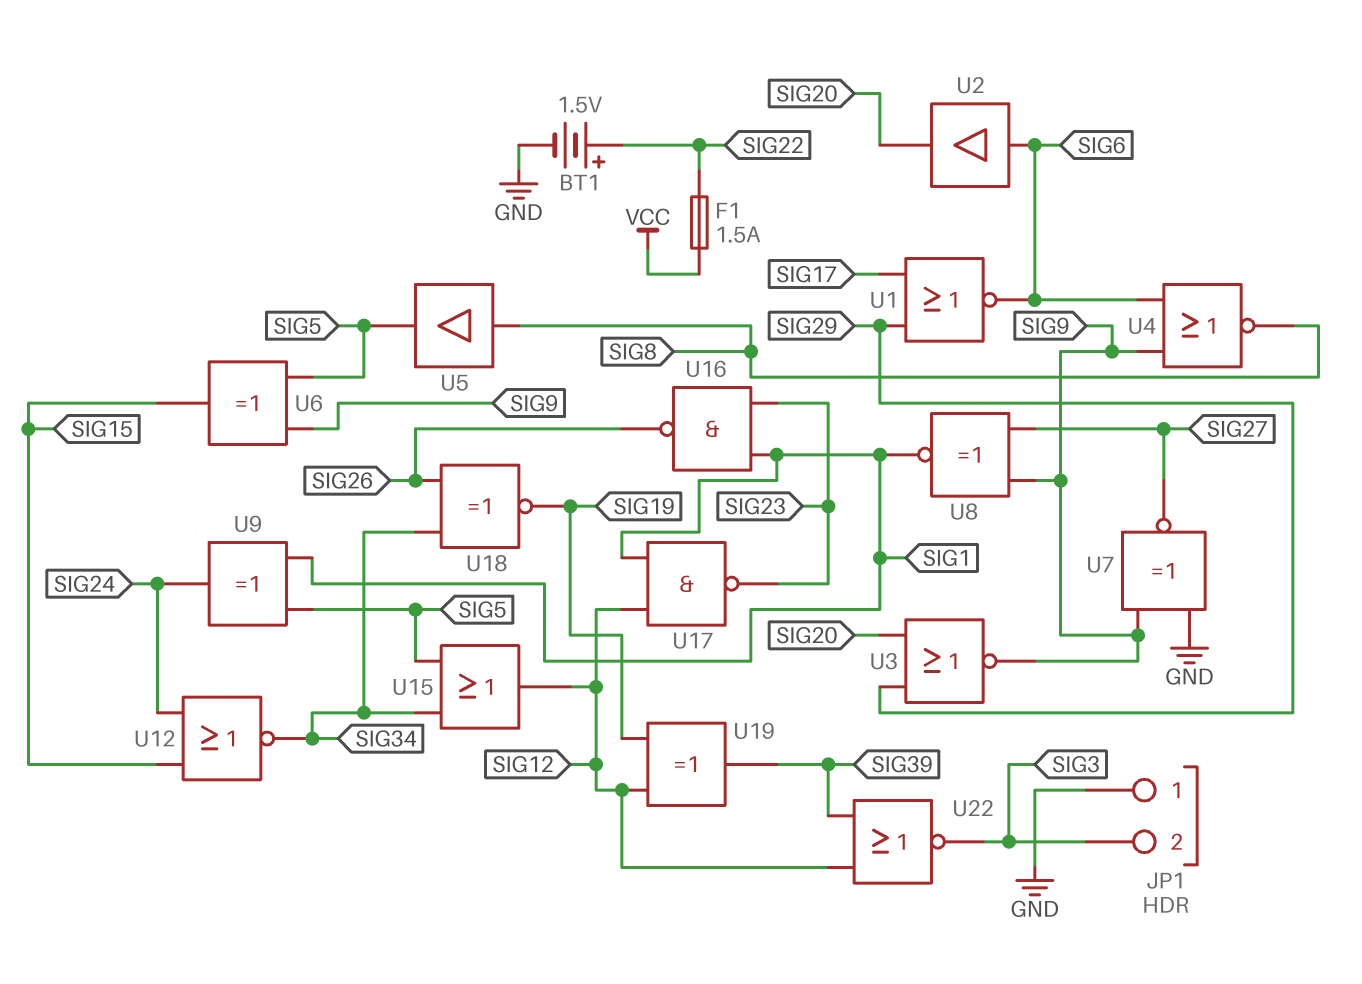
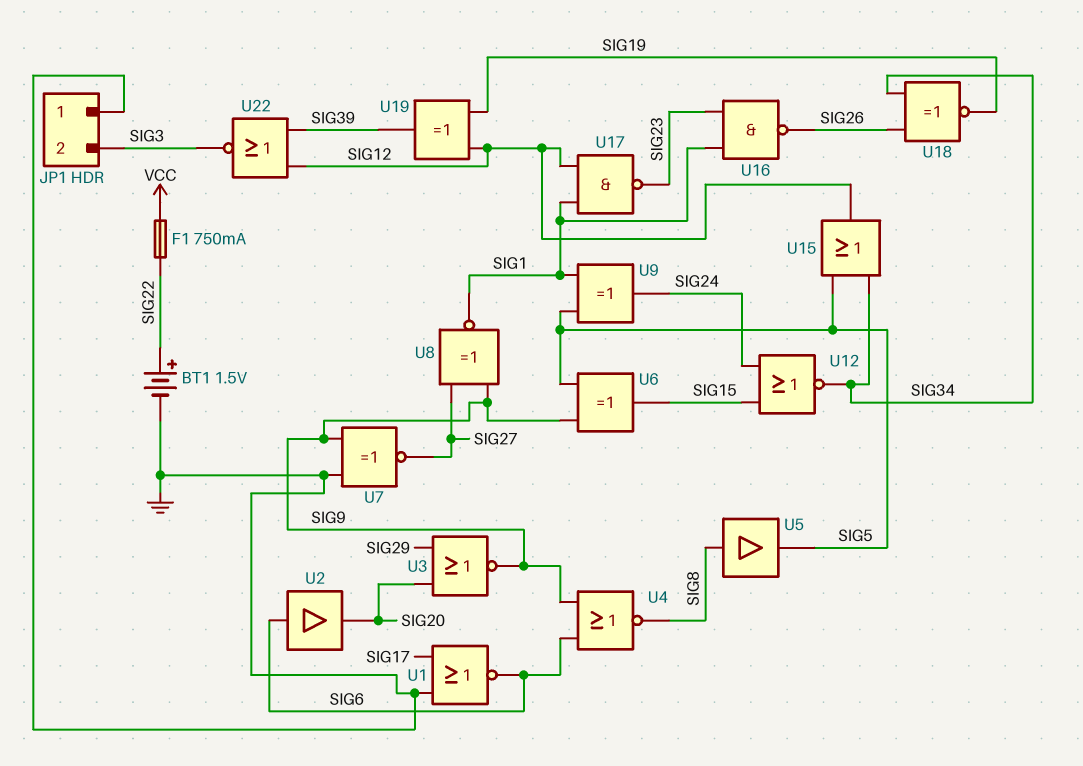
F1: 1.5A (SIG22, VCC) -> 750mA (SIG22, VCC)
U1: NOR (in SIG17, in SIG29, out SIG6) -> NOR (in GND, in SIG17, out SIG6)

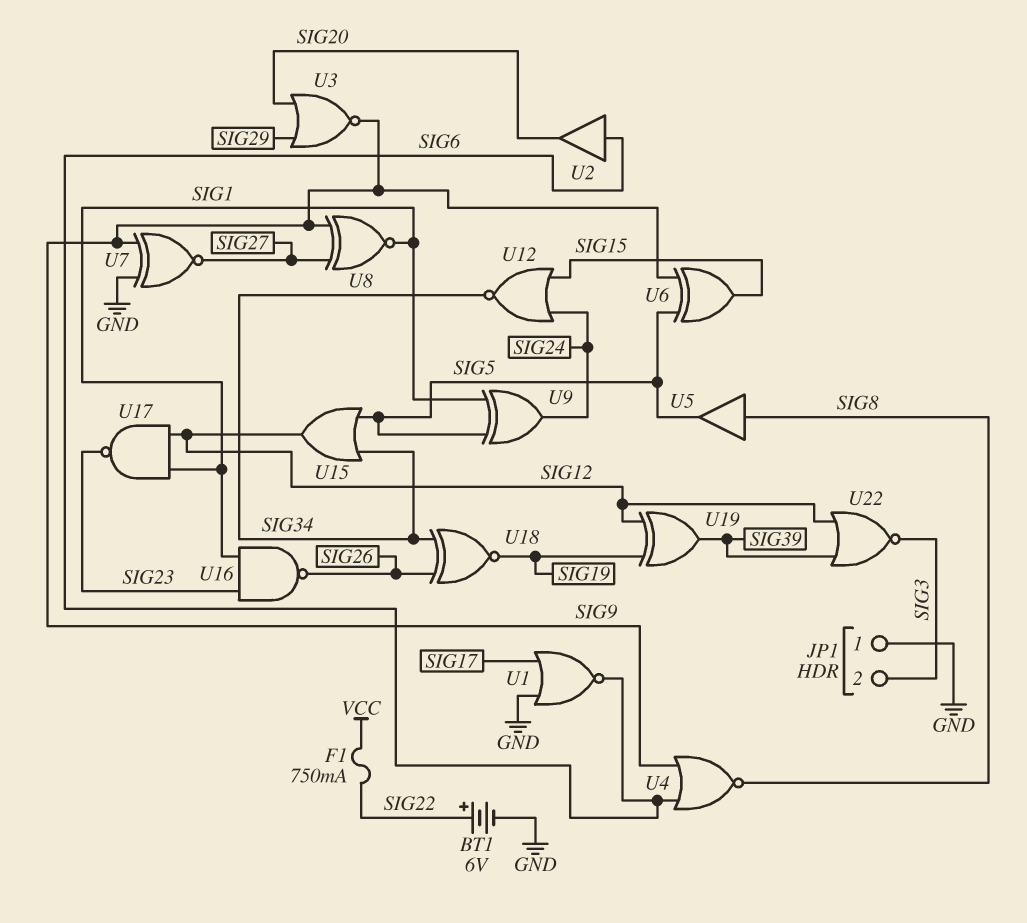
BT1: 1.5V (plus SIG22, minus GND) -> 6V (plus SIG22, minus GND)

